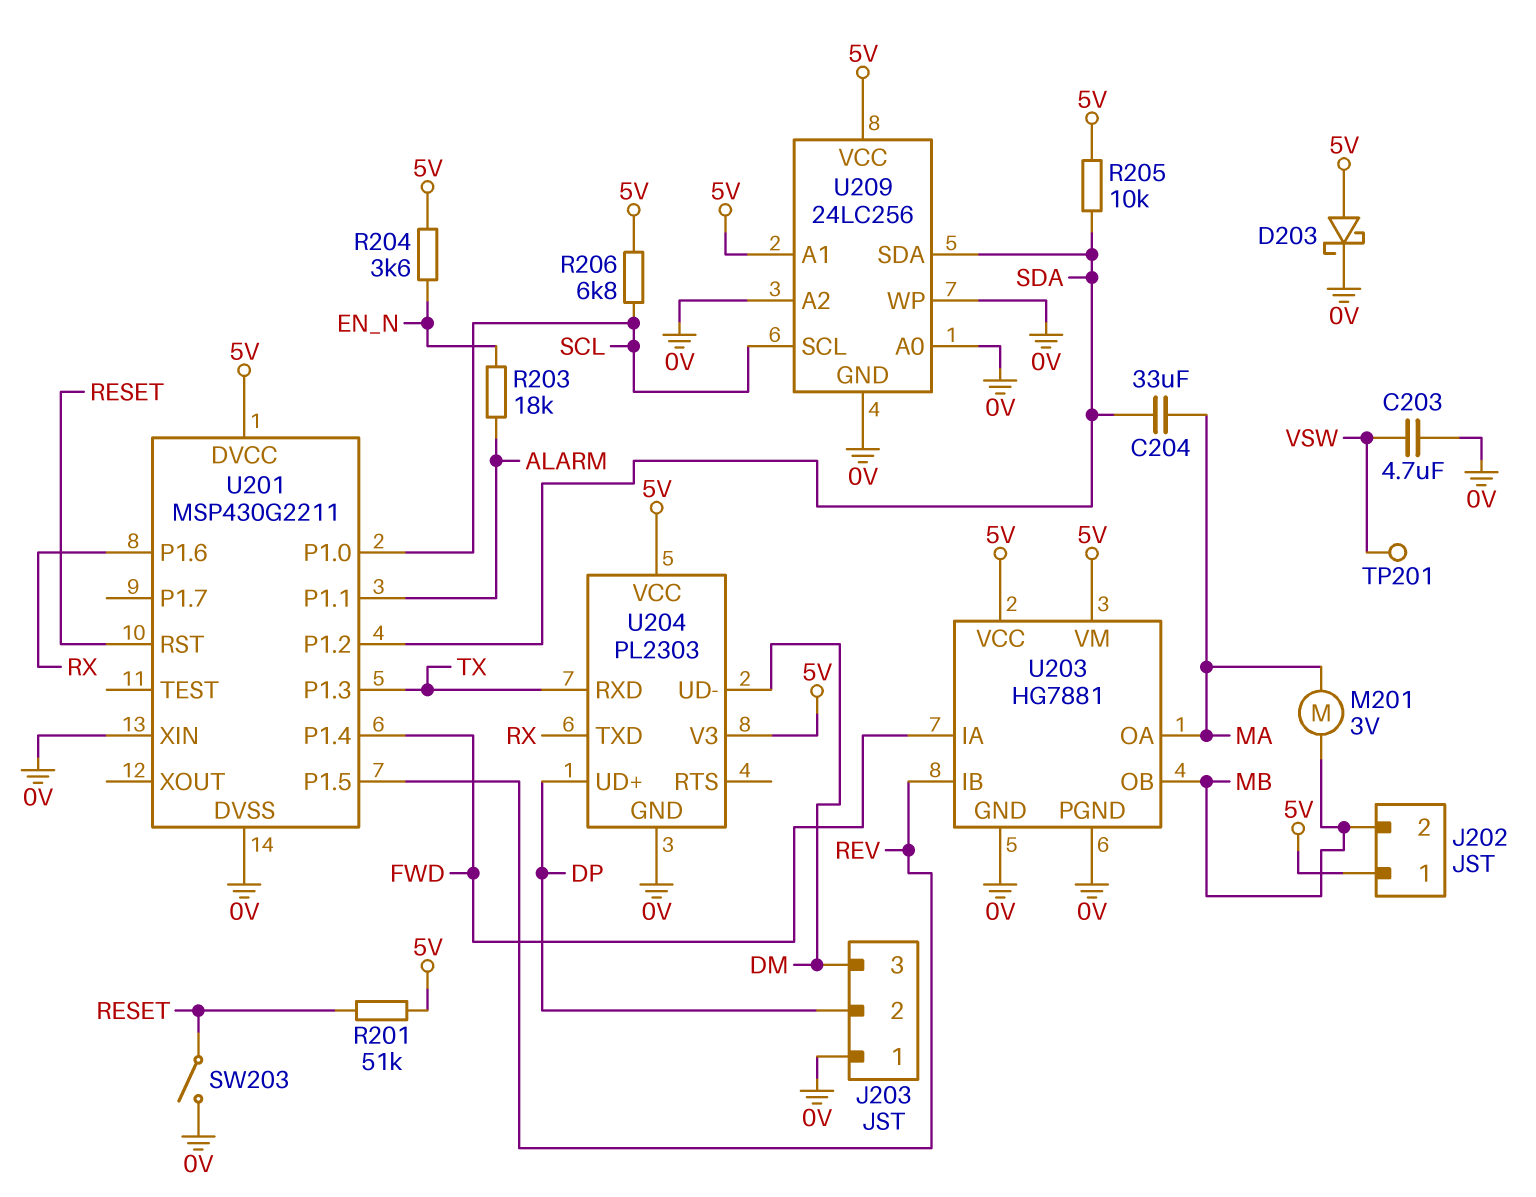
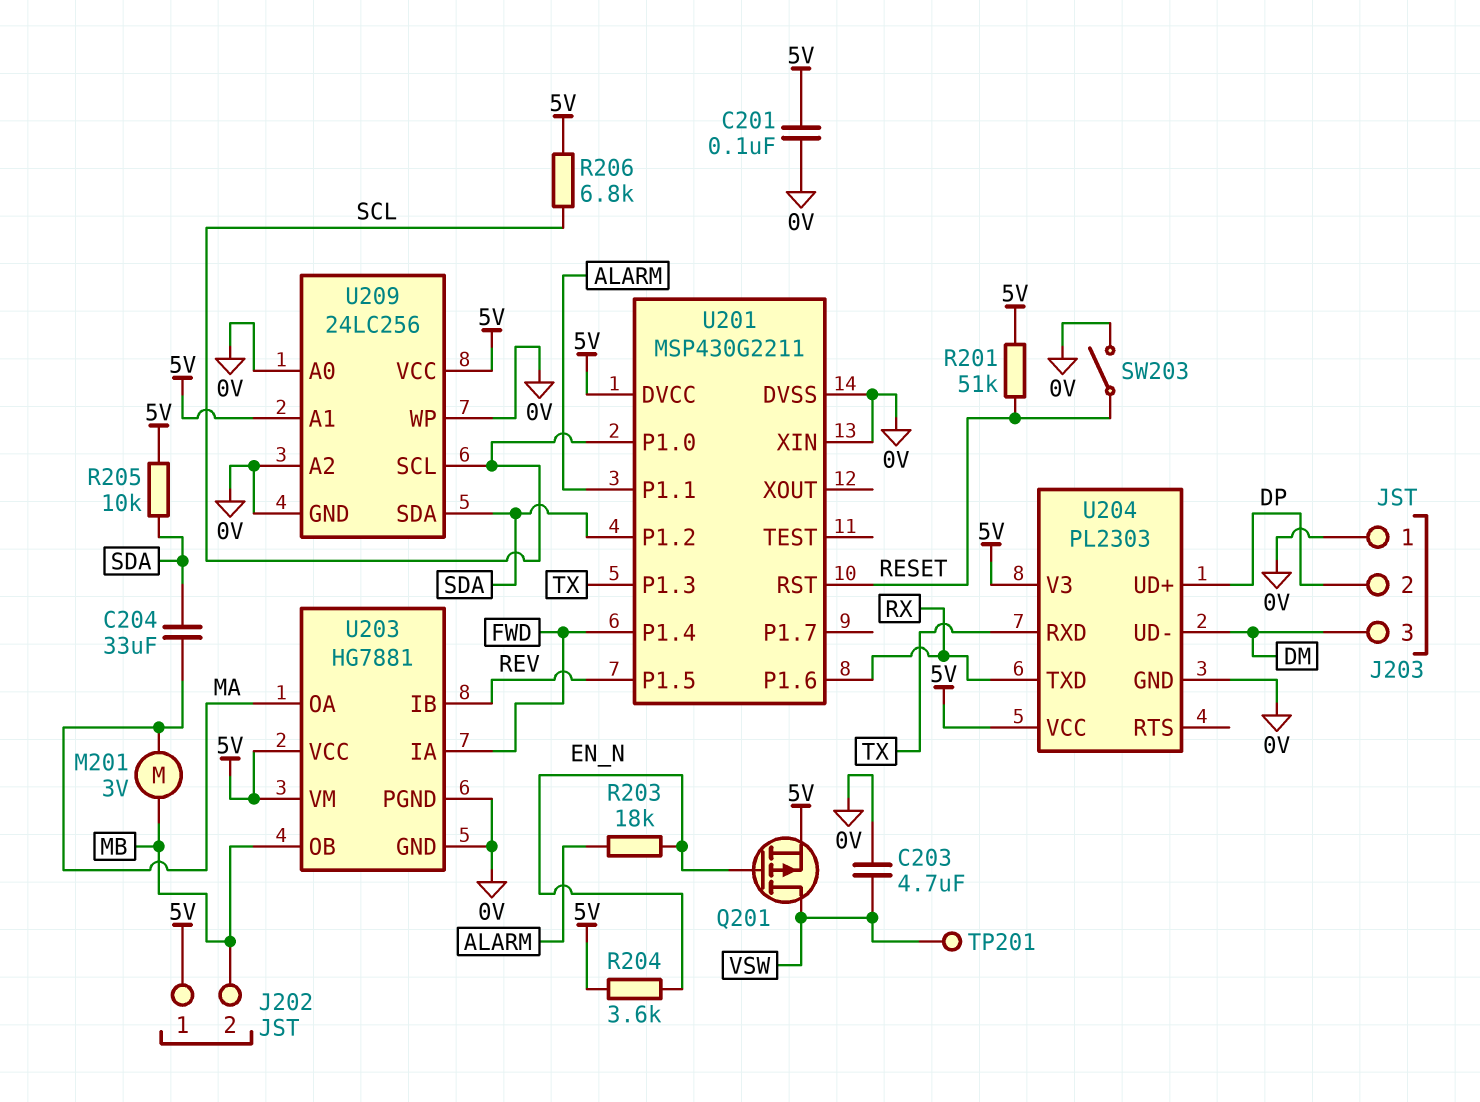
C201: none -> 100nF (0V, 5V)
D203: schottky (A 5V, K 0V) -> none
Q201: none -> PMOS (G EN_N, D VSW, S 5V)

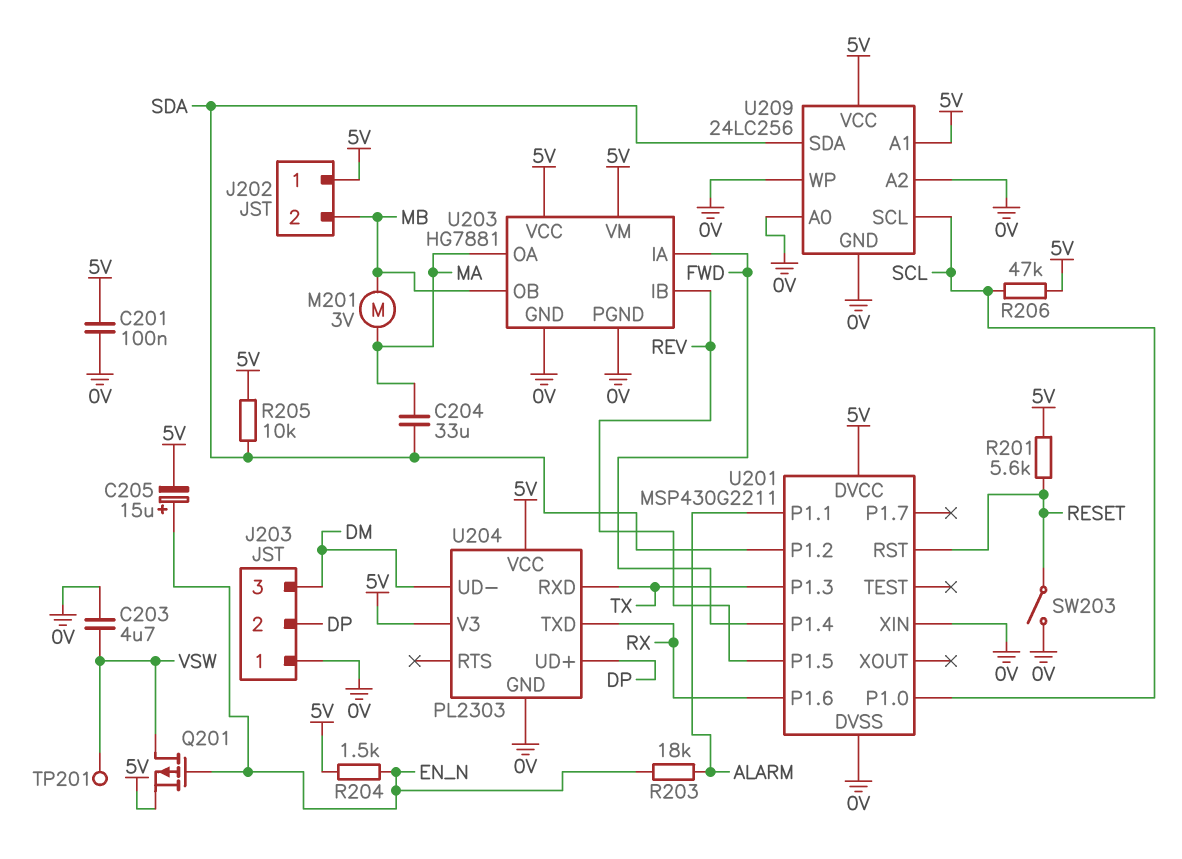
C205: none -> 15uF (plus EN_N, minus 5V)
R201: 51k (5V, RESET) -> 5.6k (5V, RESET)
R204: 3.6k (5V, EN_N) -> 1.5k (5V, EN_N)
R206: 6.8k (5V, SCL) -> 47k (5V, SCL)

